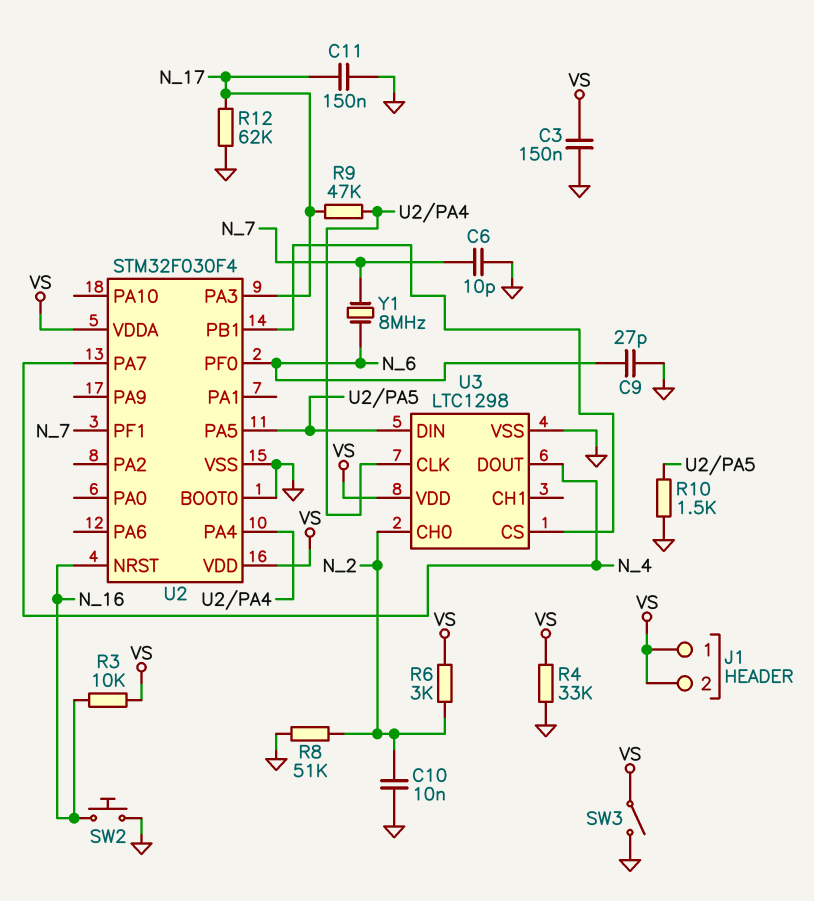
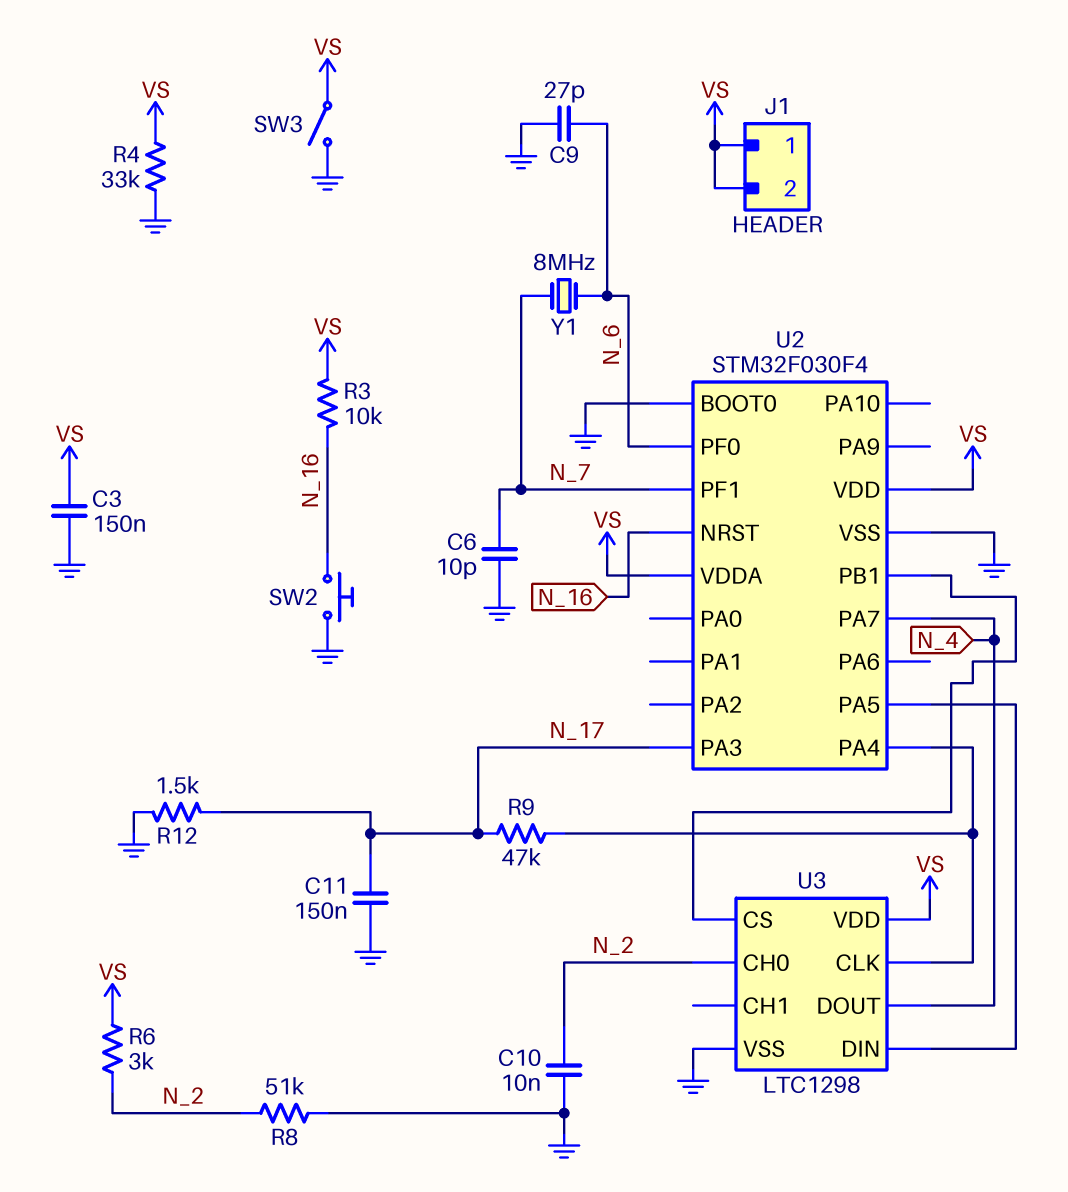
R10: 1.5k (GND, U2/PA5) -> none
R12: 62k (GND, N_17) -> 1.5k (GND, N_17)

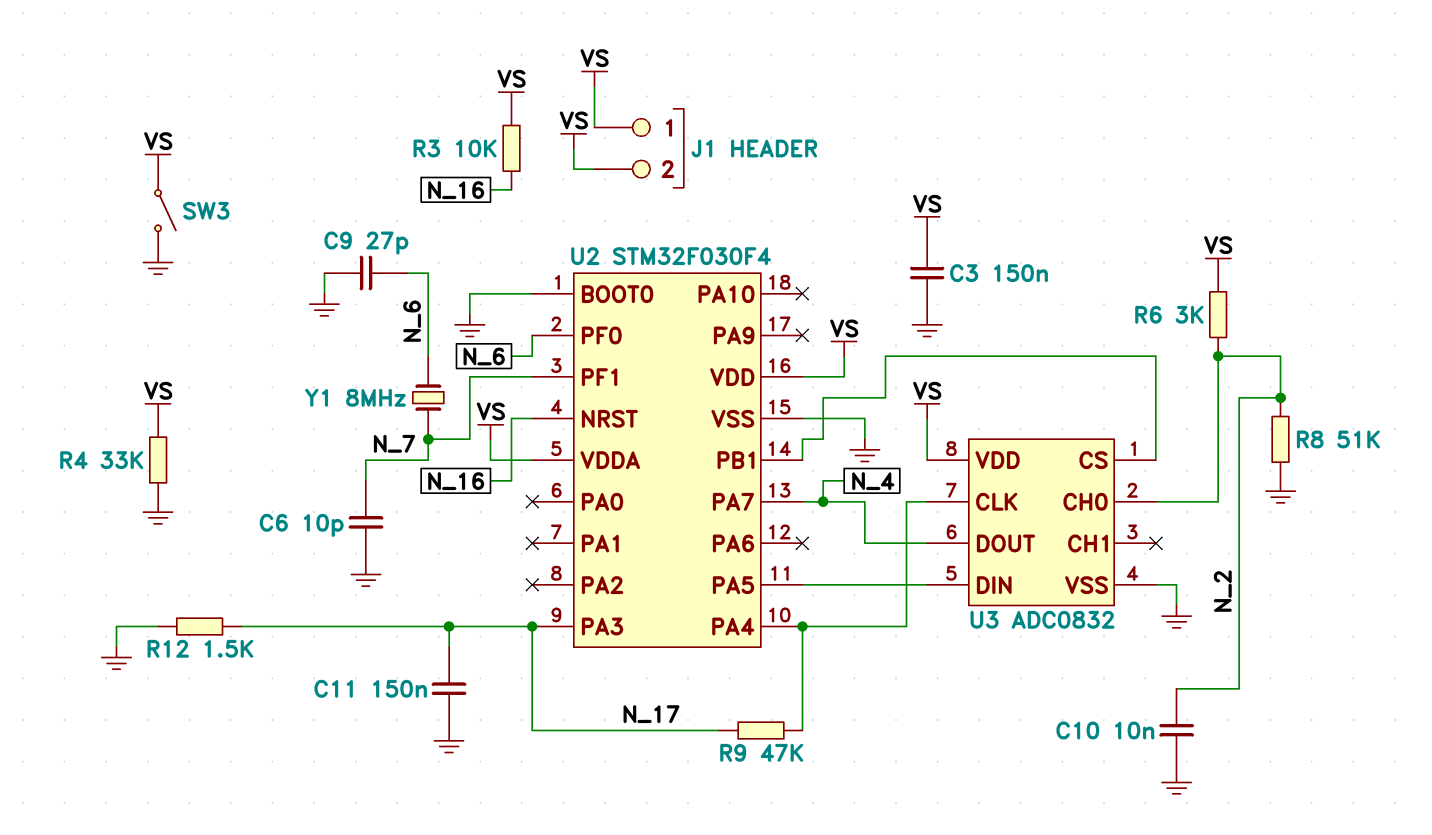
SW2: button (GND, N_16) -> none
U3: LTC1298 -> ADC0832

